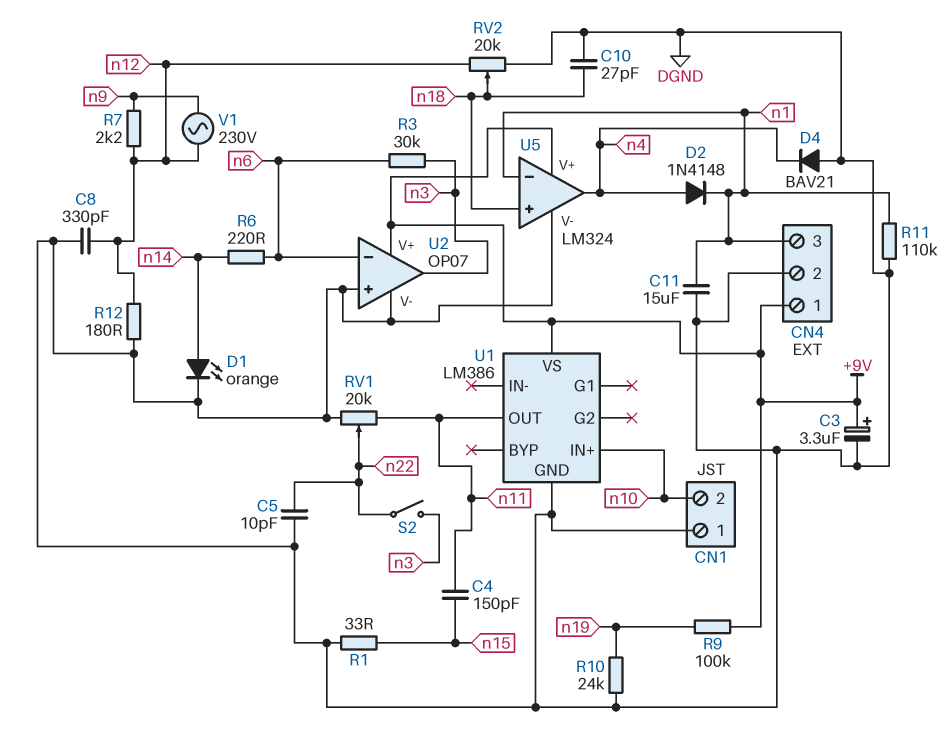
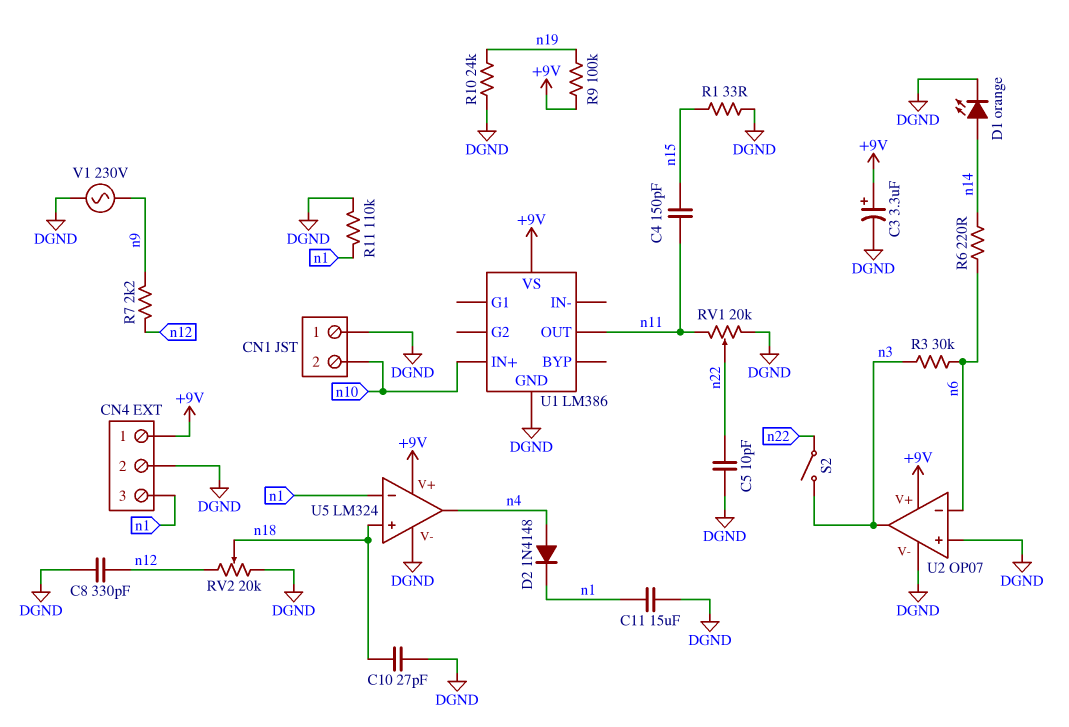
D4: diode BAV21 (A DGND, K n4) -> none
R12: 180 (DGND, n12) -> none
V1: AC 230V (n9, n12) -> AC 230V (DGND, n9)

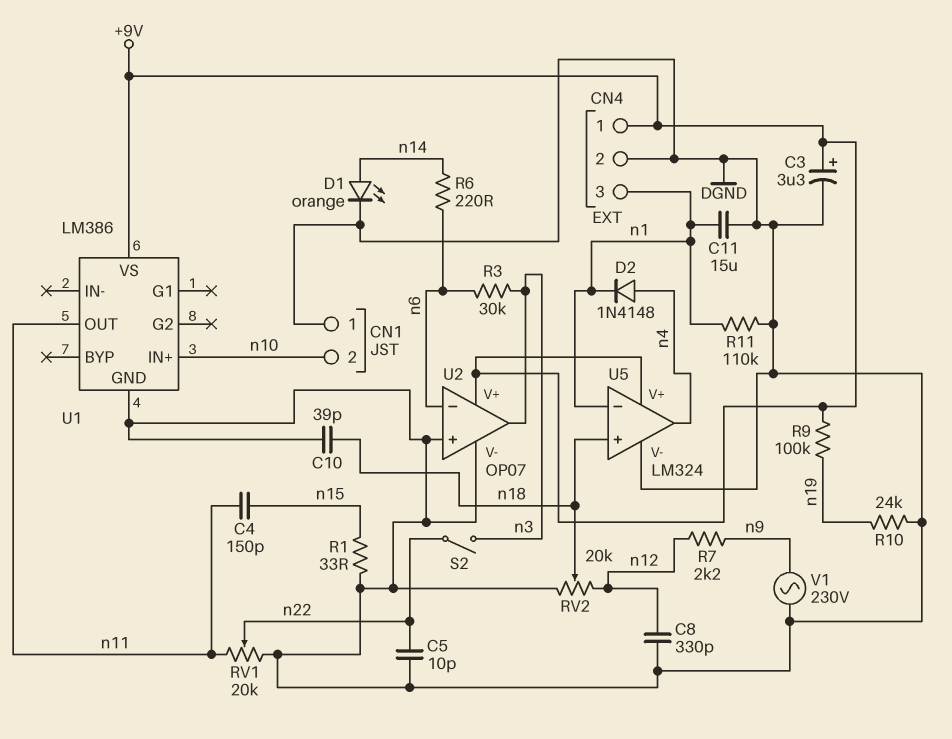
C10: 27pF (DGND, n18) -> 39pF (DGND, n18)

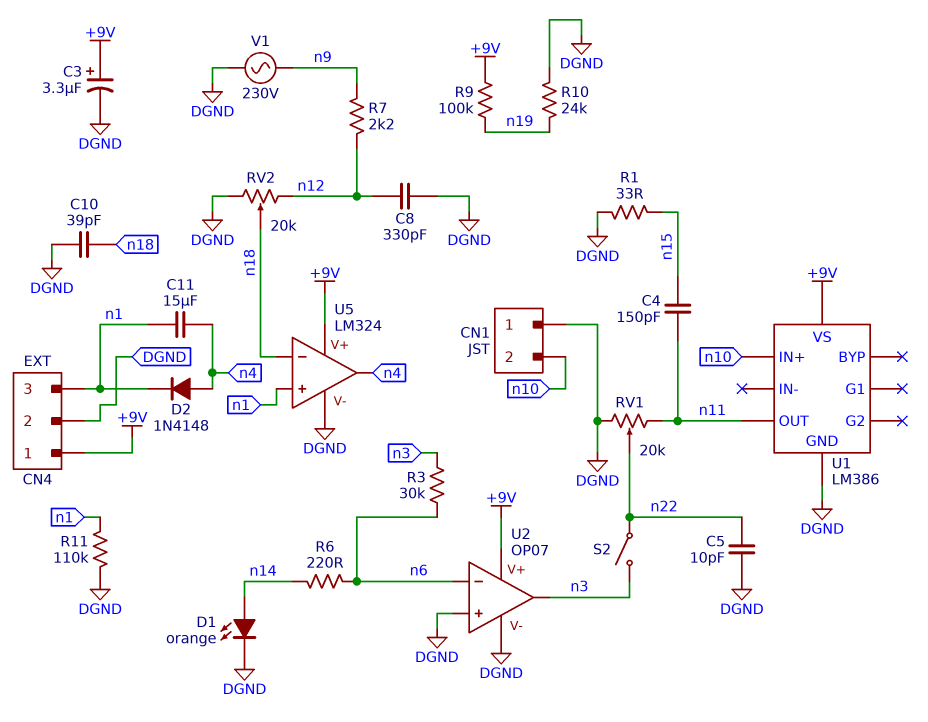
C11: 15uF (DGND, n1) -> 15uF (n1, n4)
U5 pin in+: n18 -> n1
U5 pin in-: n1 -> n18

